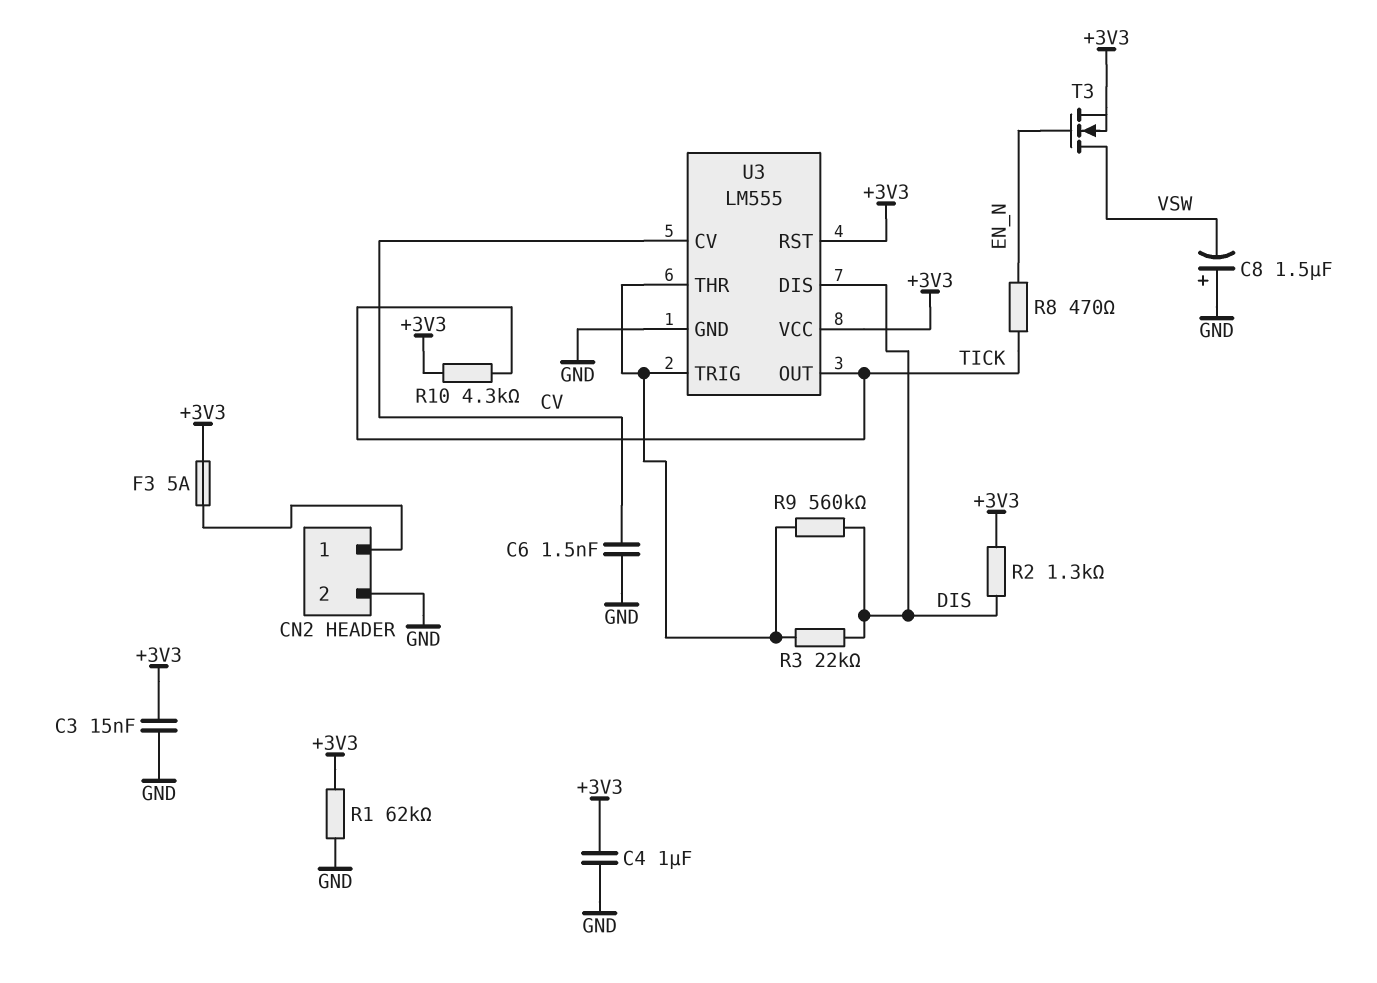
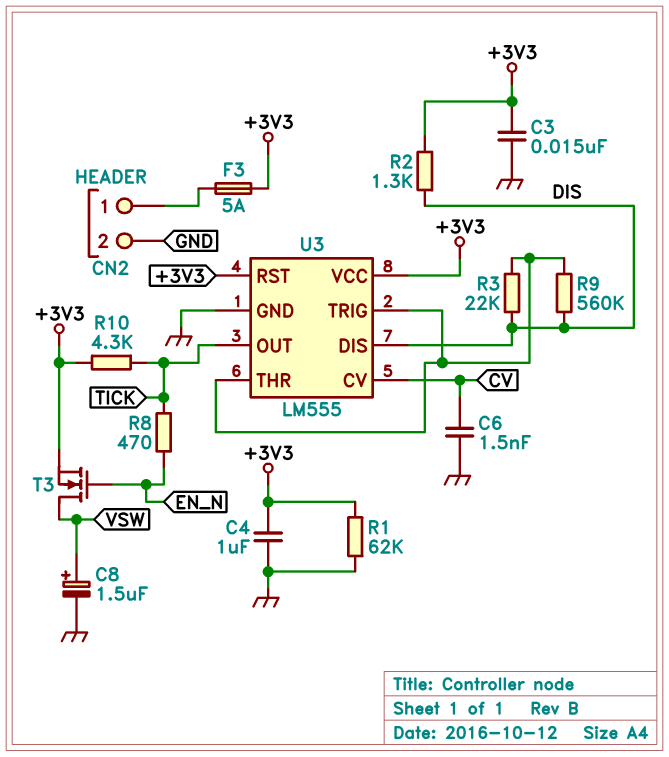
C8: 1.5uF (plus GND, minus VSW) -> 1.5uF (plus VSW, minus GND)

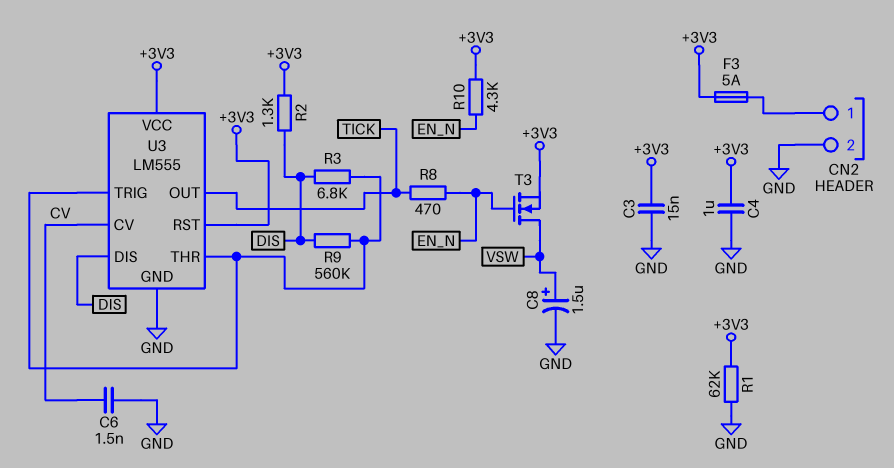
R3: 22k (DIS, U3/THR) -> 6.8k (DIS, U3/THR)
R10: 4.3k (+3V3, TICK) -> 4.3k (+3V3, EN_N)

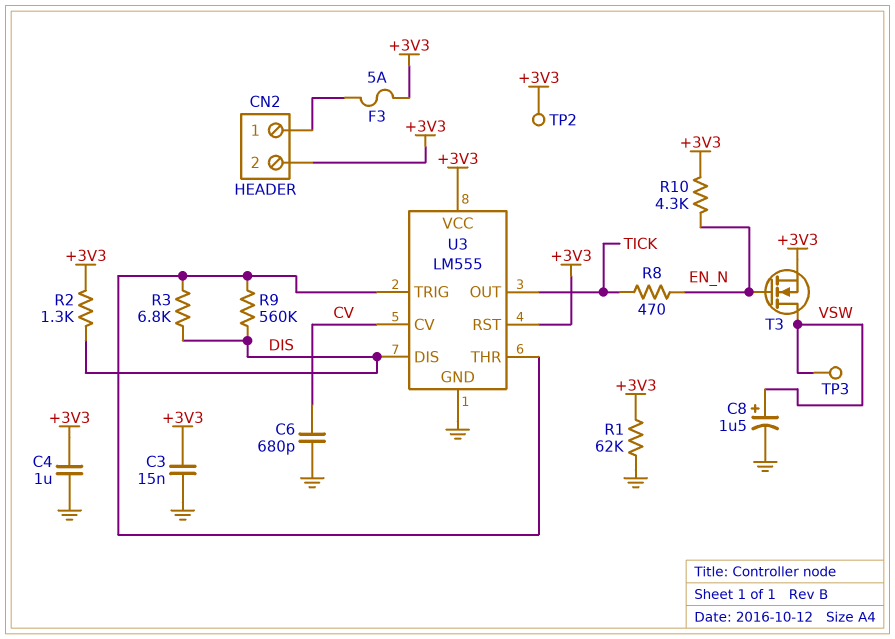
C6: 1.5nF (CV, GND) -> 680pF (CV, GND)
CN2 pin 2: GND -> +3V3
TP2: none -> test point (+3V3)
TP3: none -> test point (VSW)

